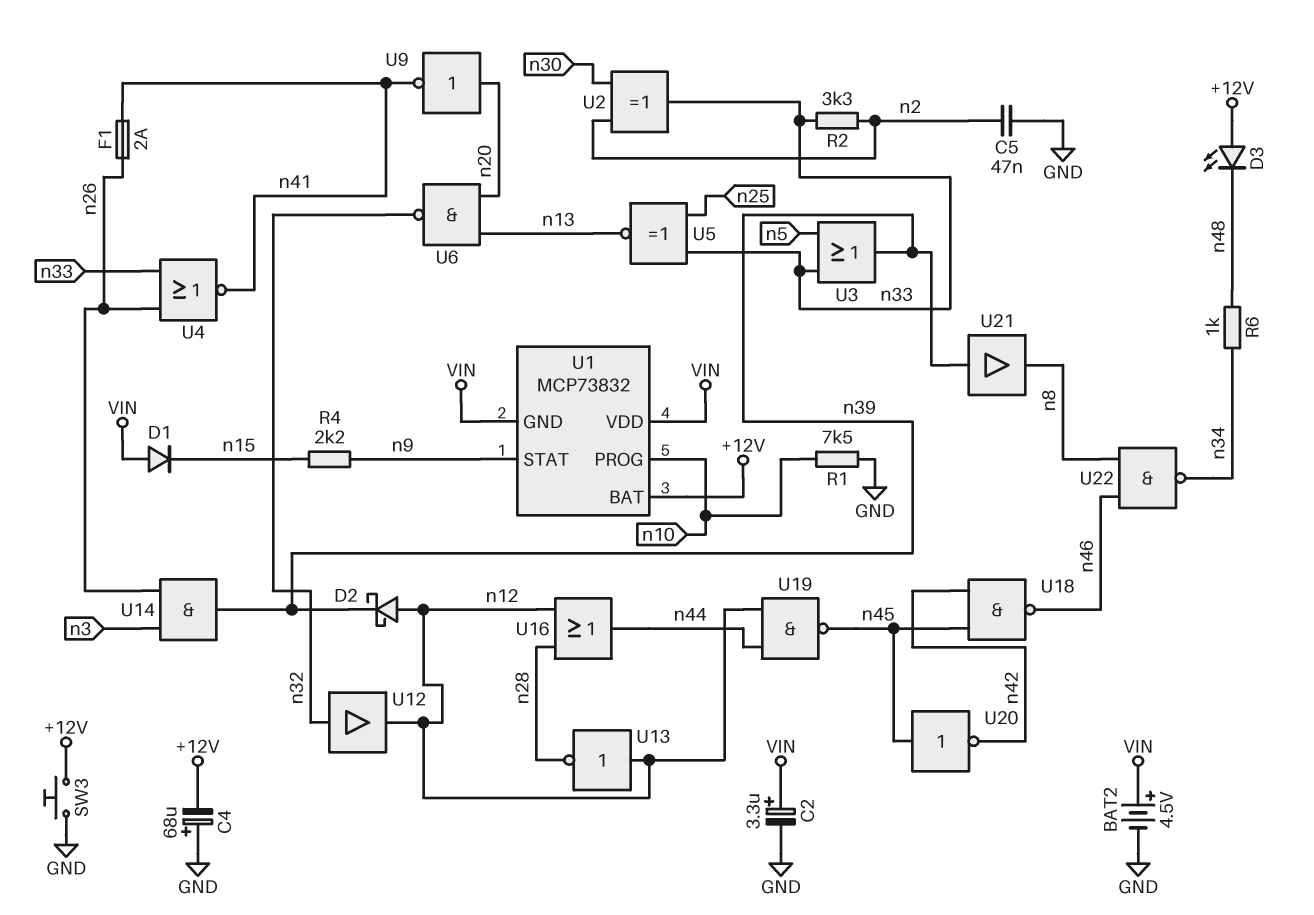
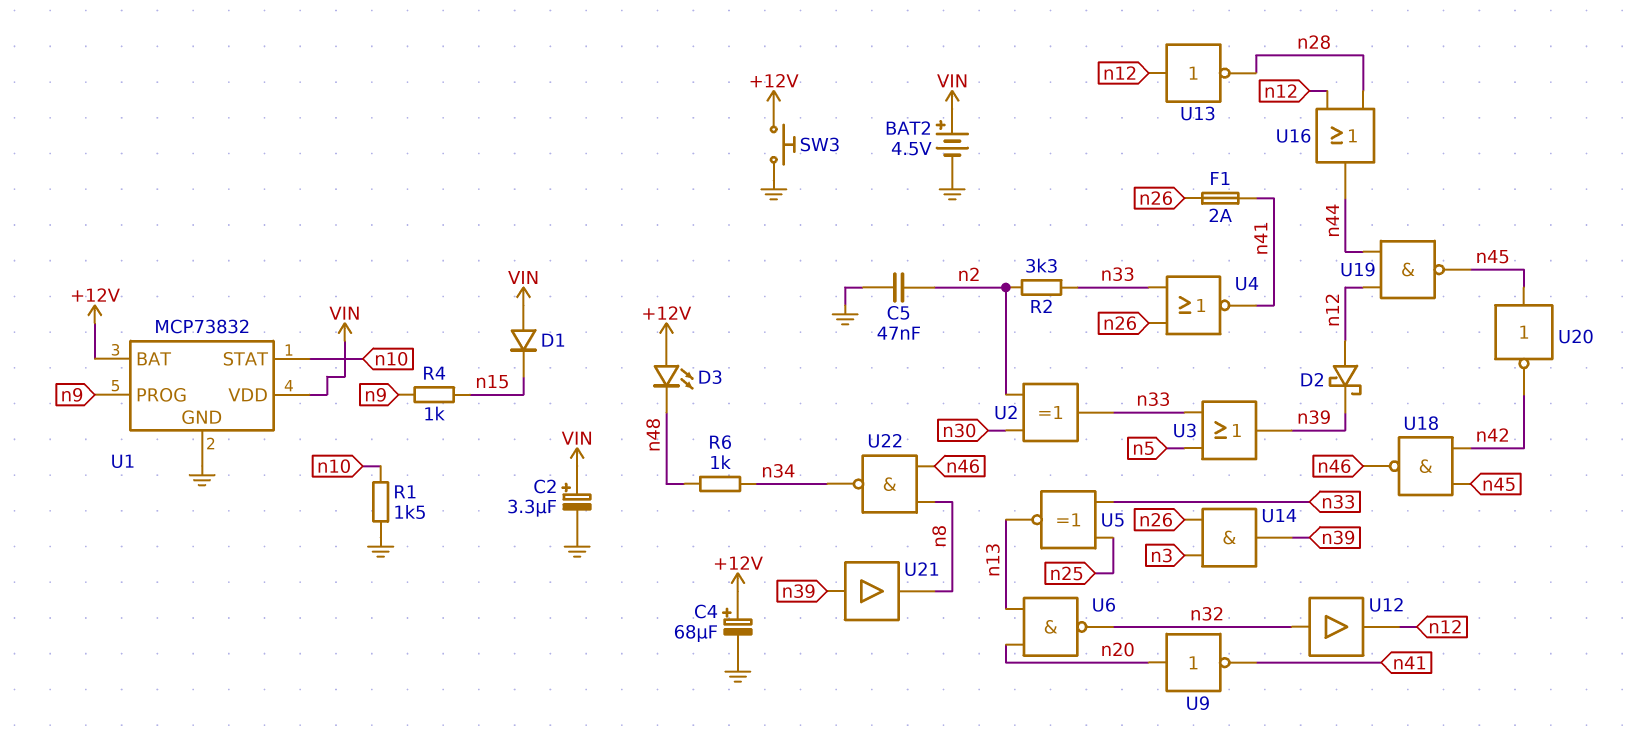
C4: 68uF (plus GND, minus +12V) -> 68uF (plus +12V, minus GND)
R1: 7.5k (GND, n10) -> 1.5k (GND, n10)
R4: 2.2k (n9, n15) -> 1k (n9, n15)
U1 pin GND: VIN -> GND
U1 pin PROG: n10 -> n9
U1 pin STAT: n9 -> n10

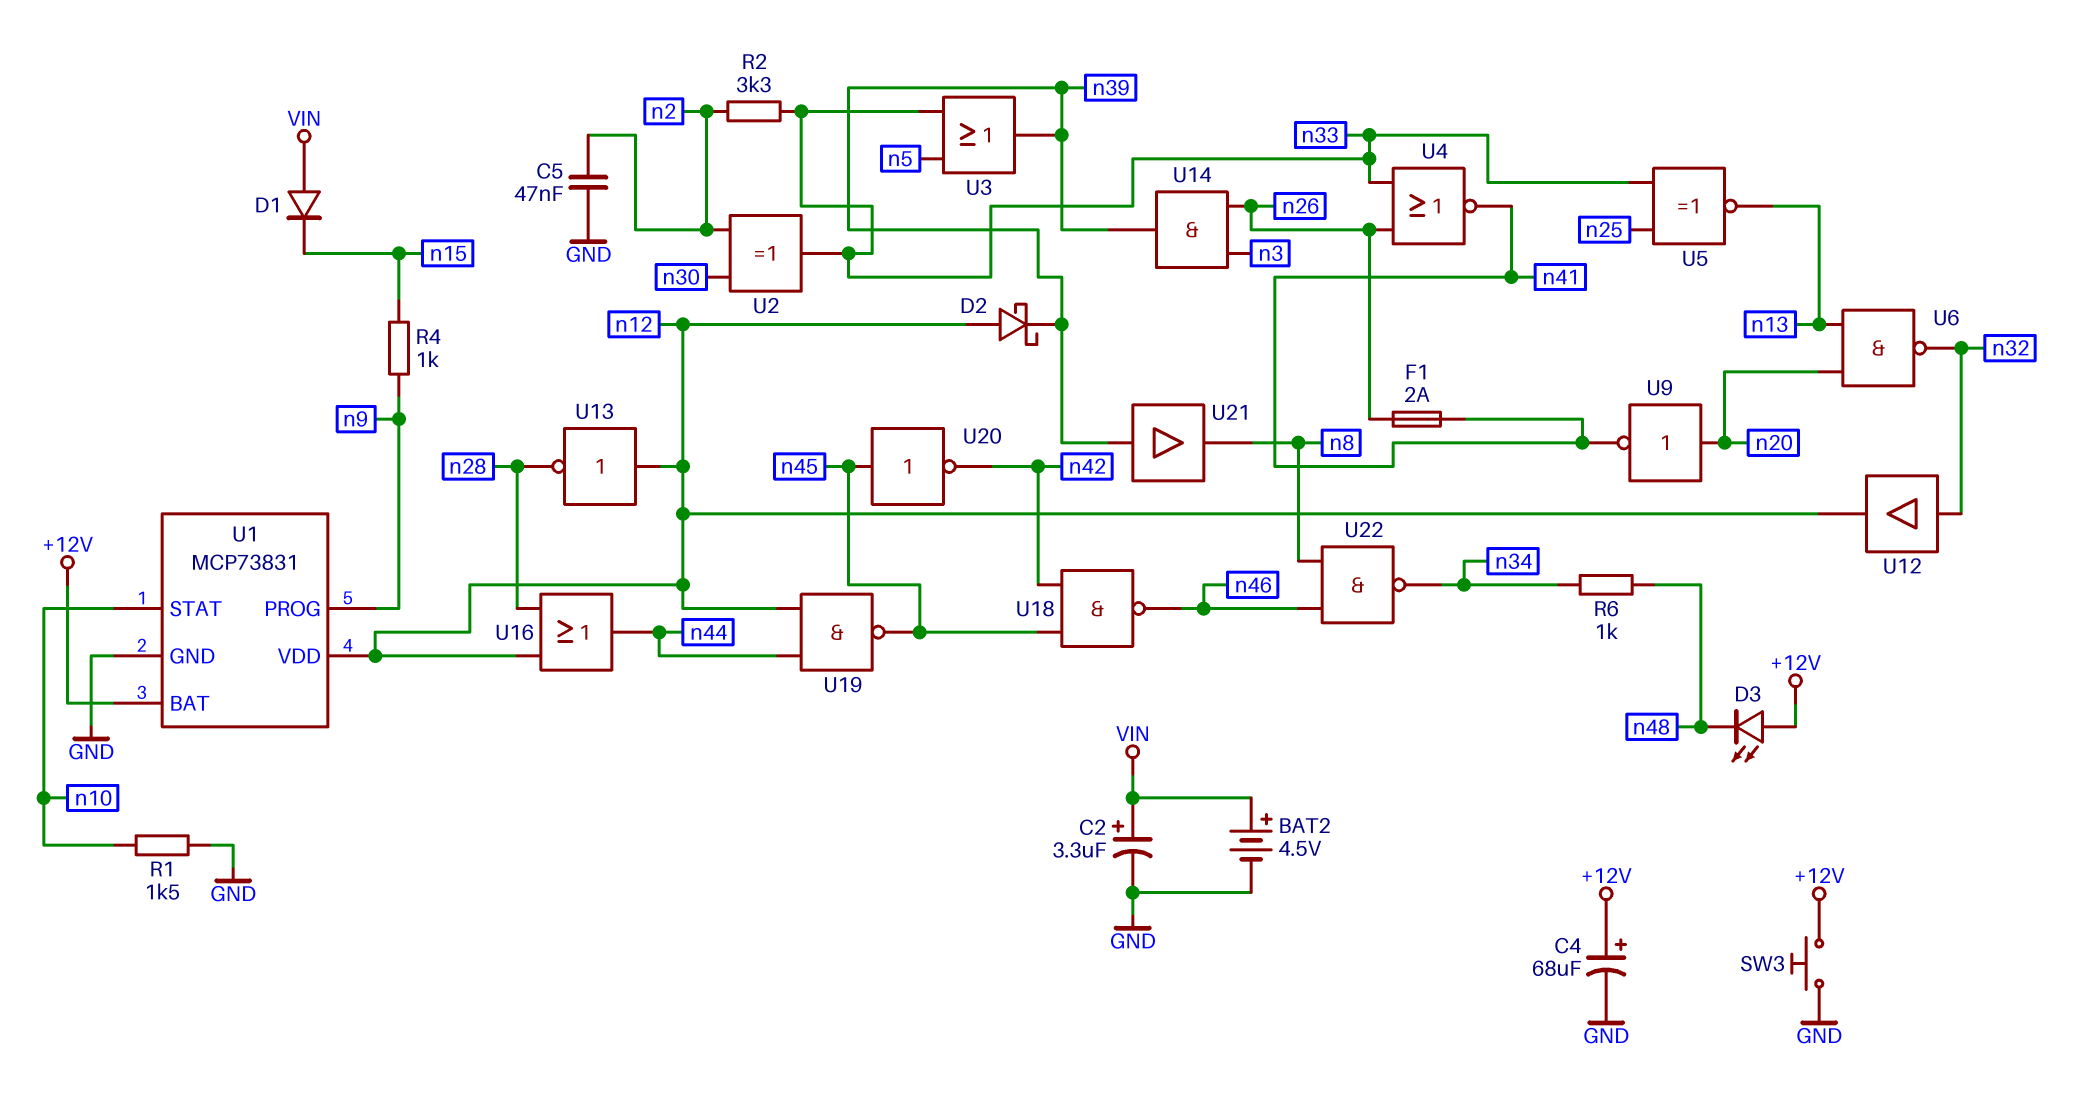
U1: MCP73832 -> MCP73831
U1 pin VDD: VIN -> n12

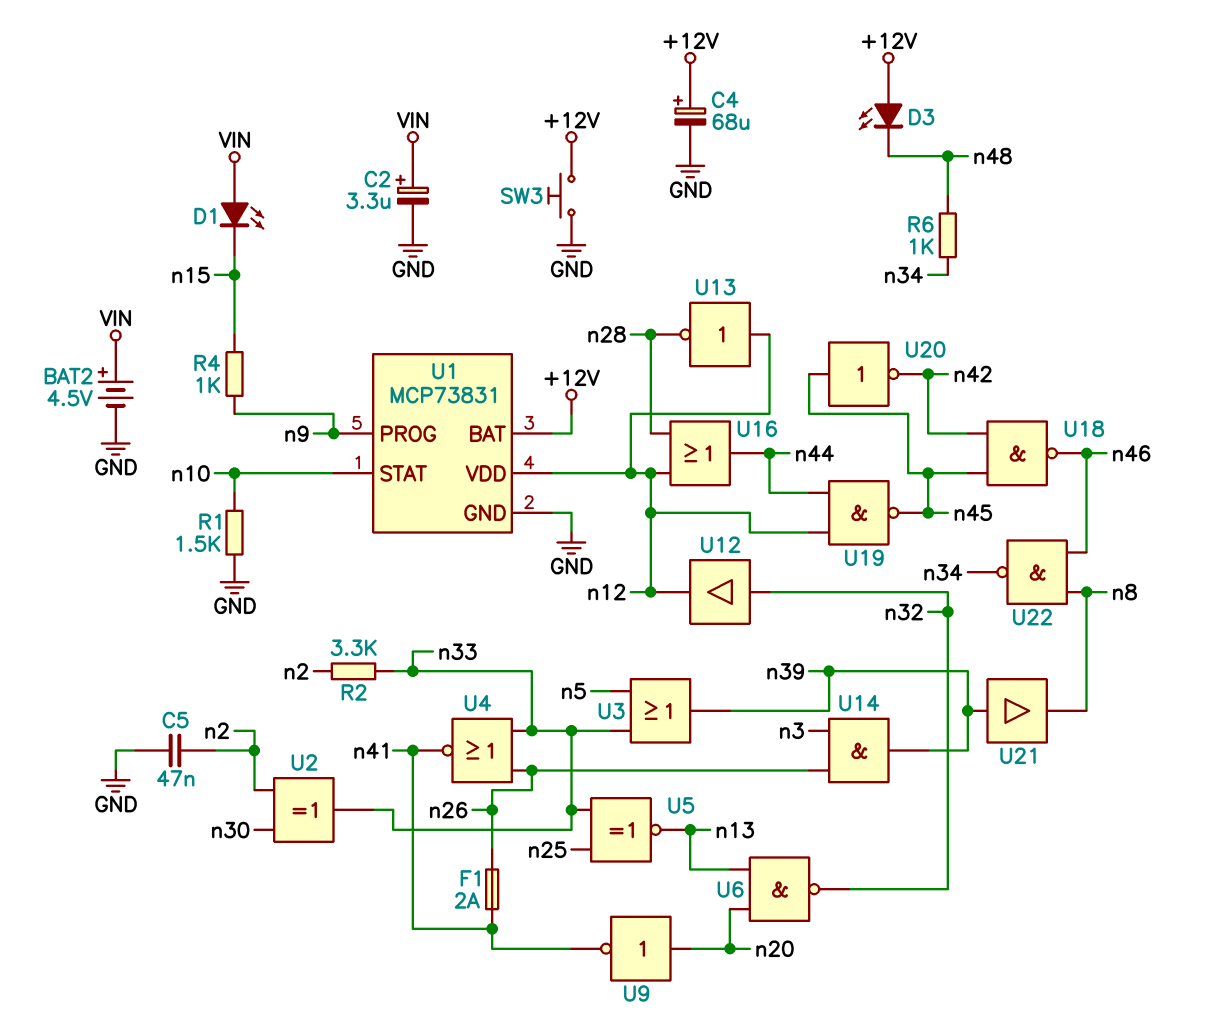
D1: diode (A VIN, K n15) -> LED (A VIN, K n15)
D2: schottky (A n12, K n39) -> none

